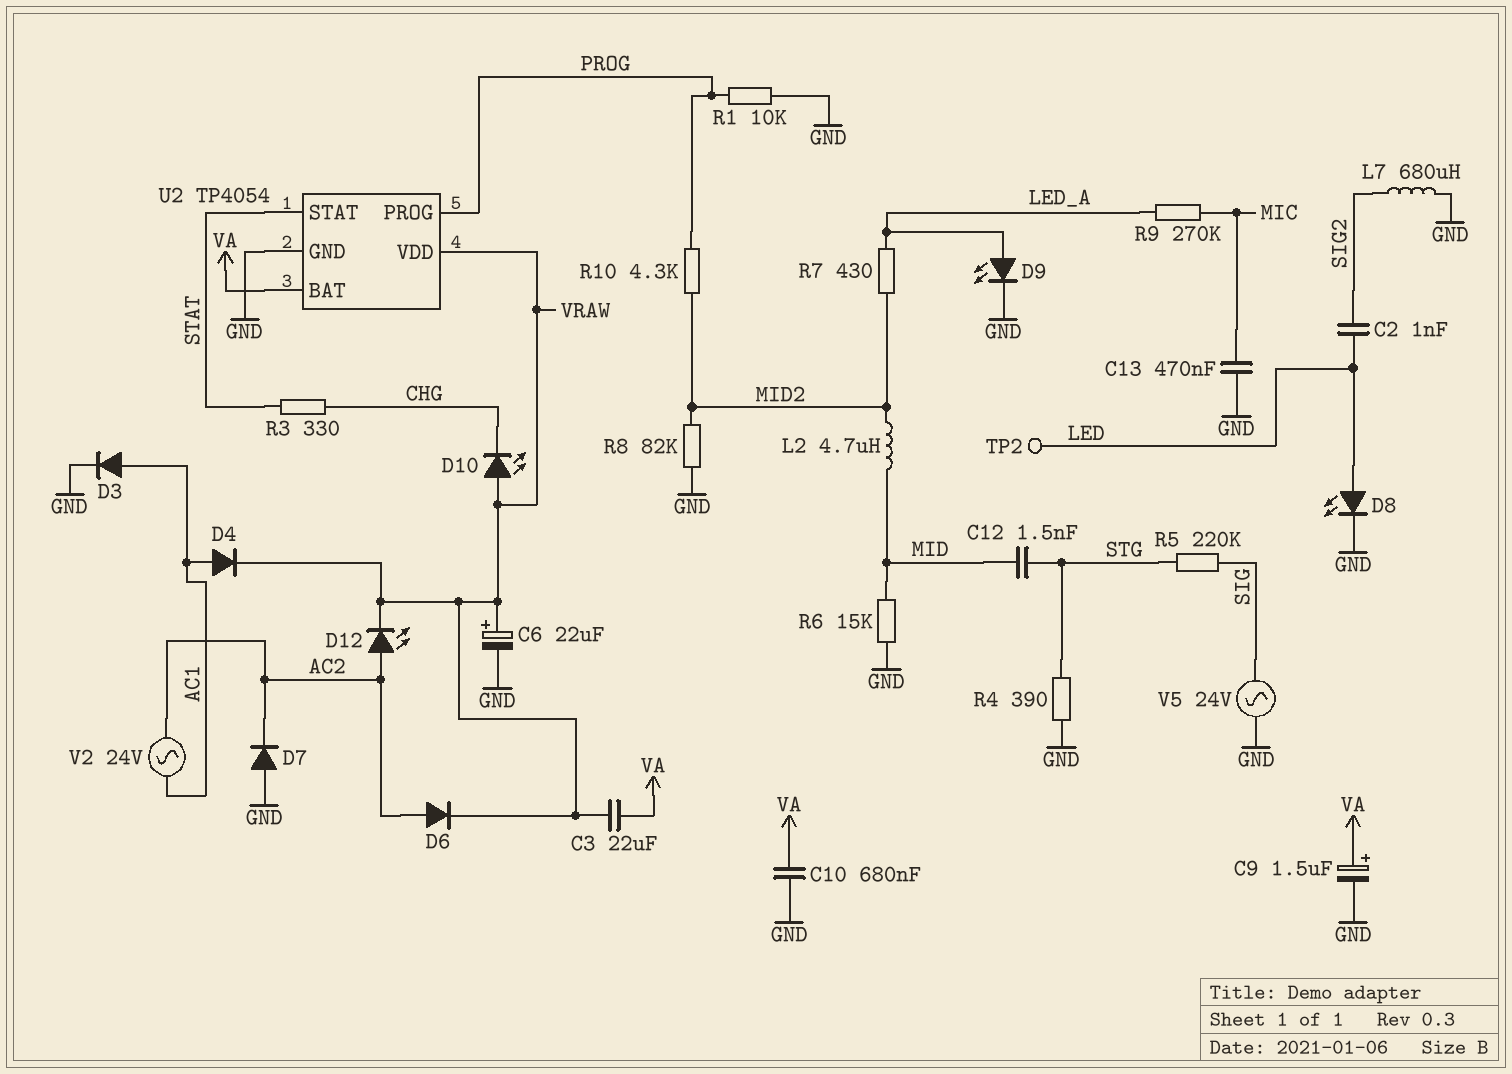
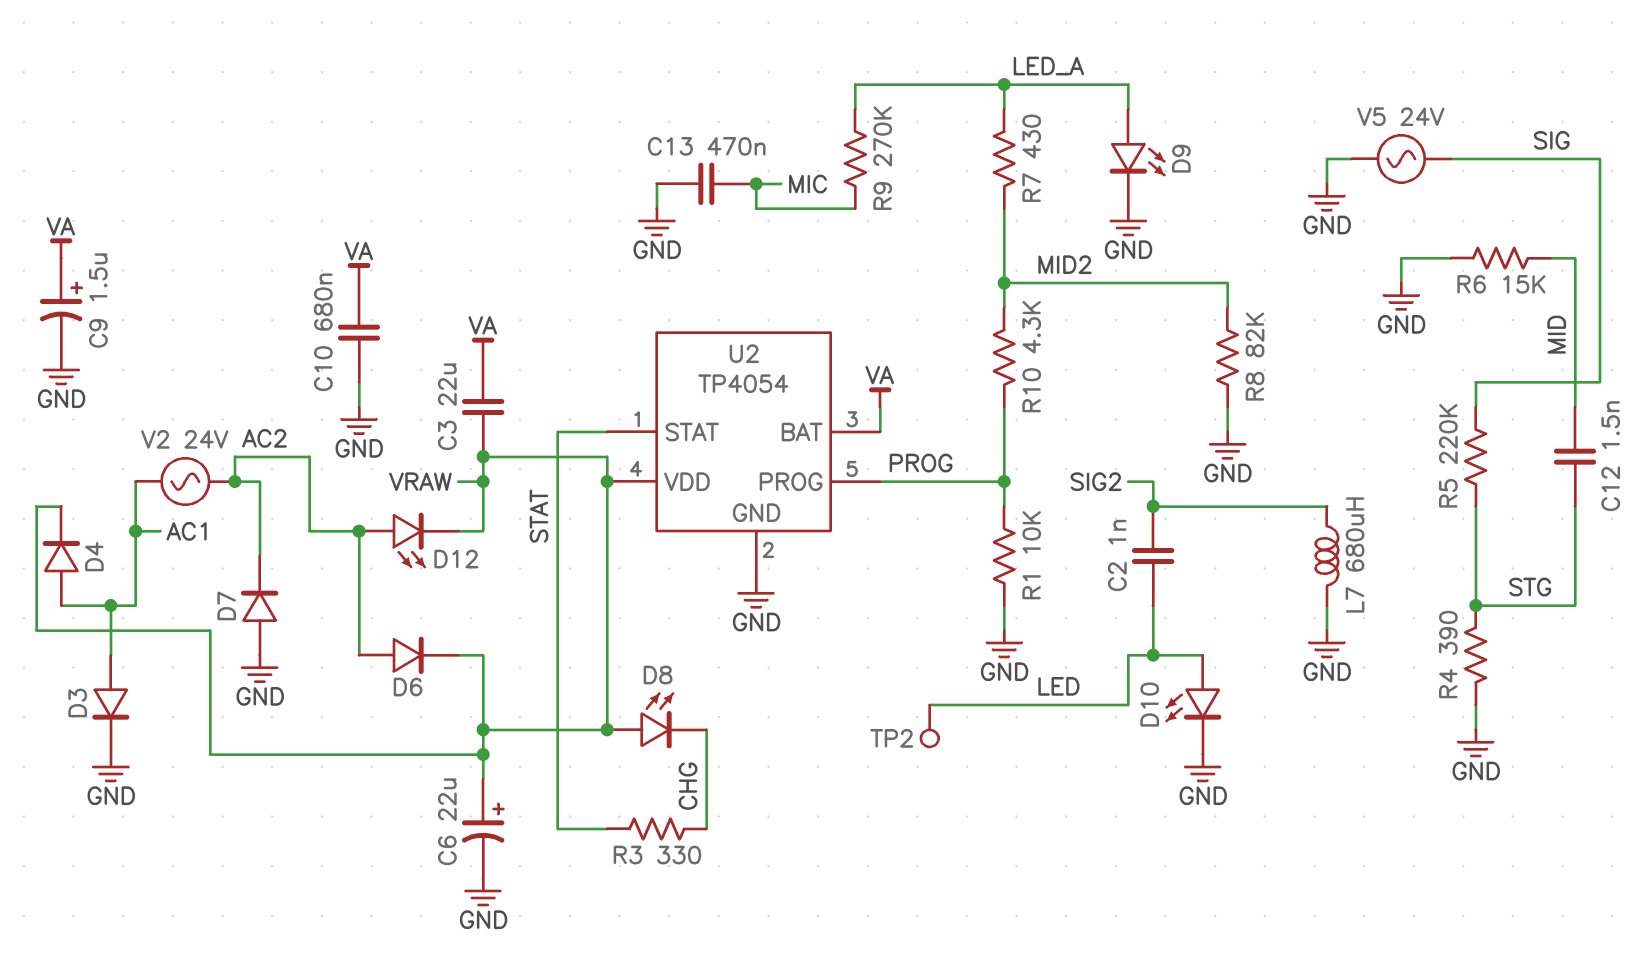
D8: LED (A LED, K GND) -> LED (A VRAW, K CHG)
D10: LED (A VRAW, K CHG) -> LED (A LED, K GND)
L2: 4.7uH (MID, MID2) -> none

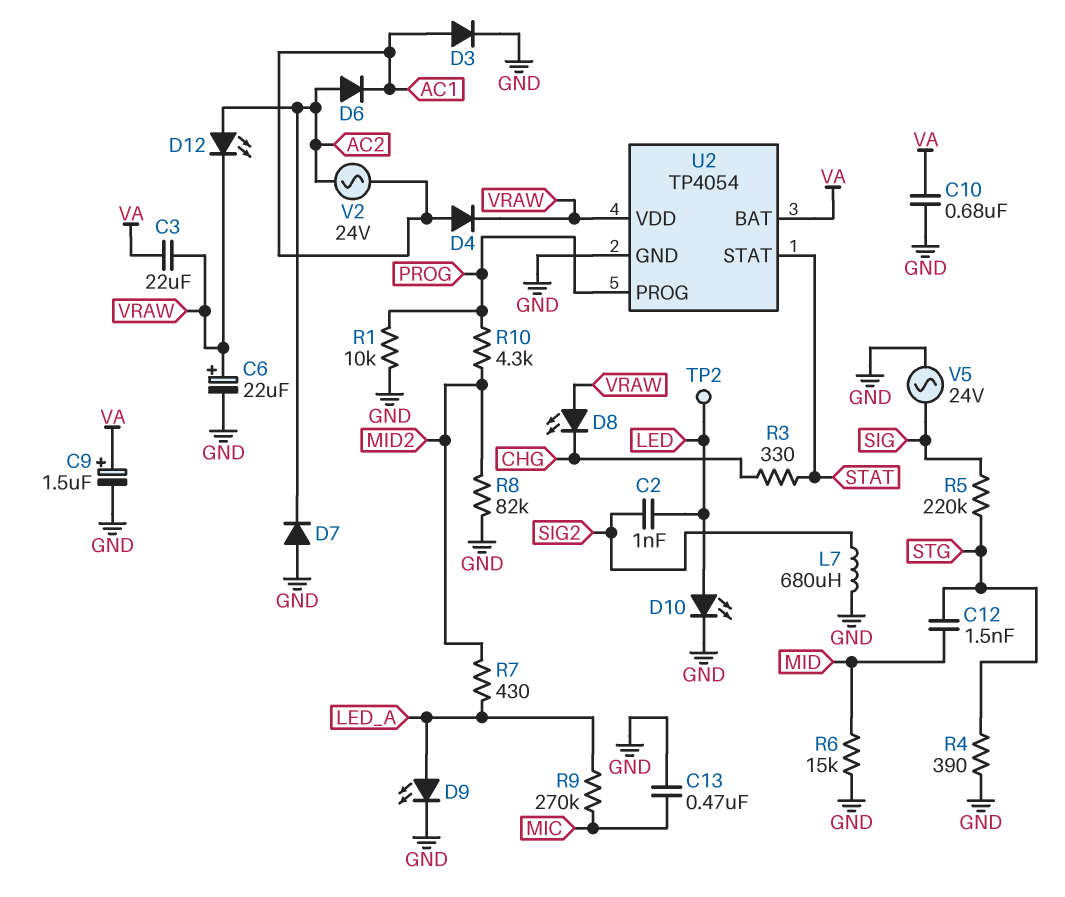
D6: diode (A AC2, K VRAW) -> diode (A AC2, K AC1)

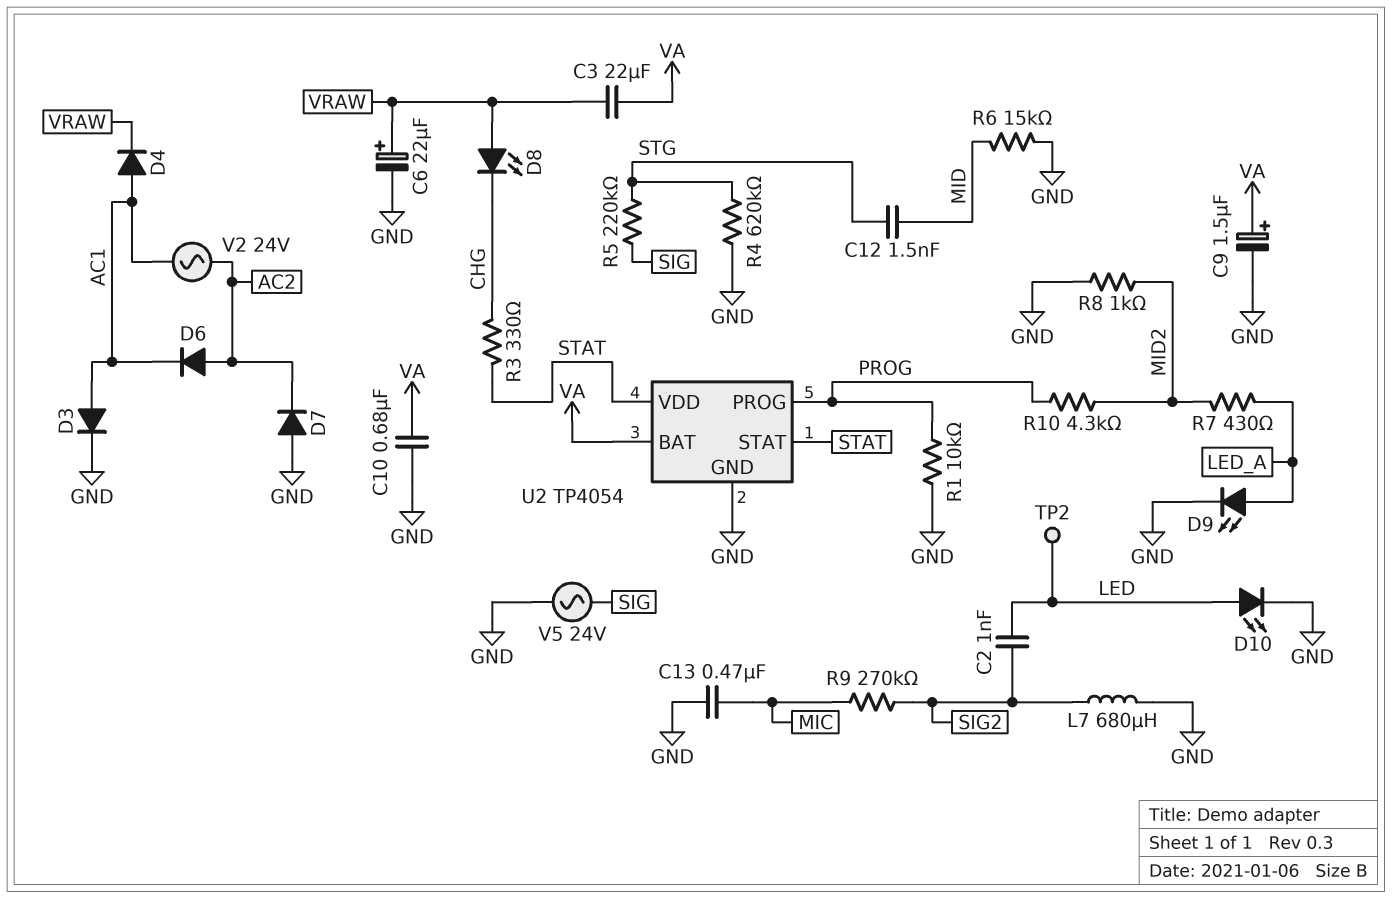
D12: LED (A AC2, K VRAW) -> none
R4: 390 (GND, STG) -> 620k (GND, STG)
R8: 82k (GND, MID2) -> 1k (GND, MID2)
R9: 270k (LED_A, MIC) -> 270k (MIC, SIG2)
U2 pin VDD: VRAW -> STAT

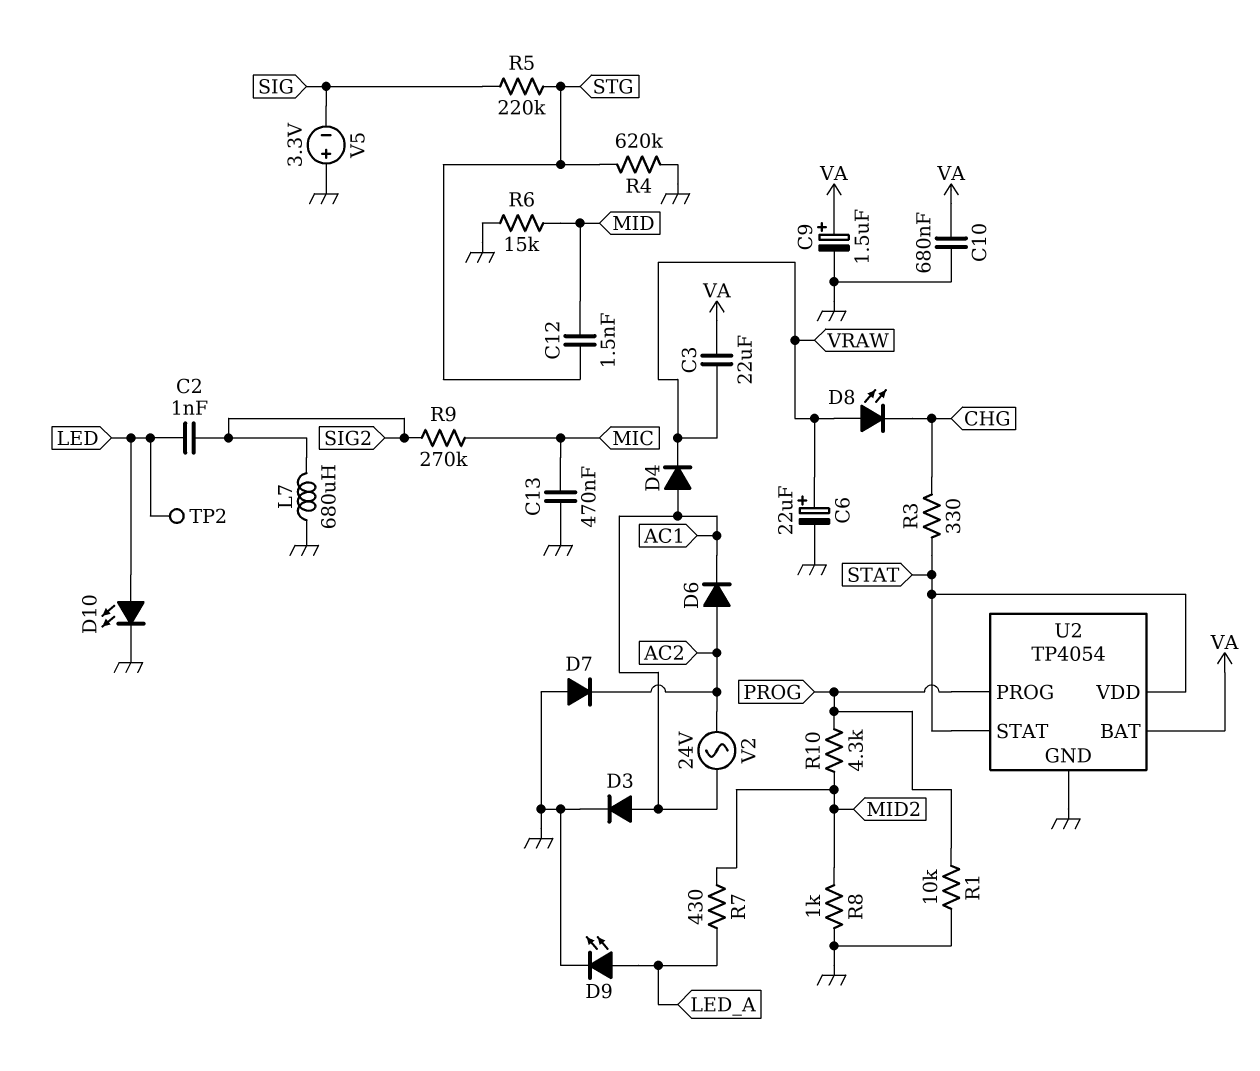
V5: AC 24V (GND, SIG) -> 3.3V (plus GND, minus SIG)

